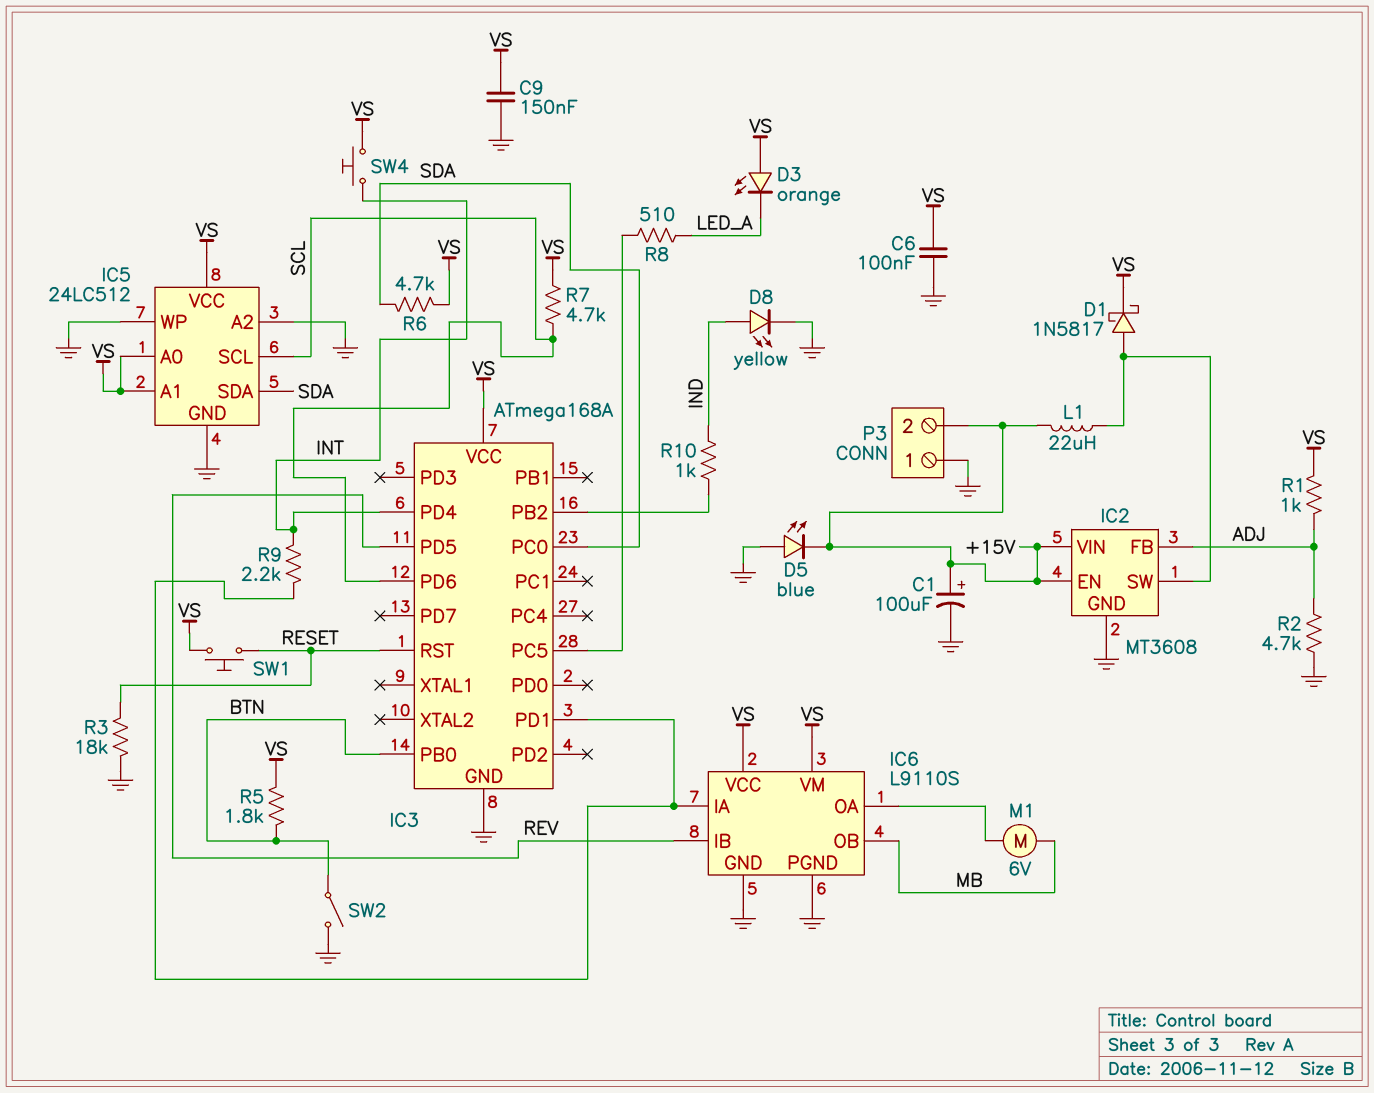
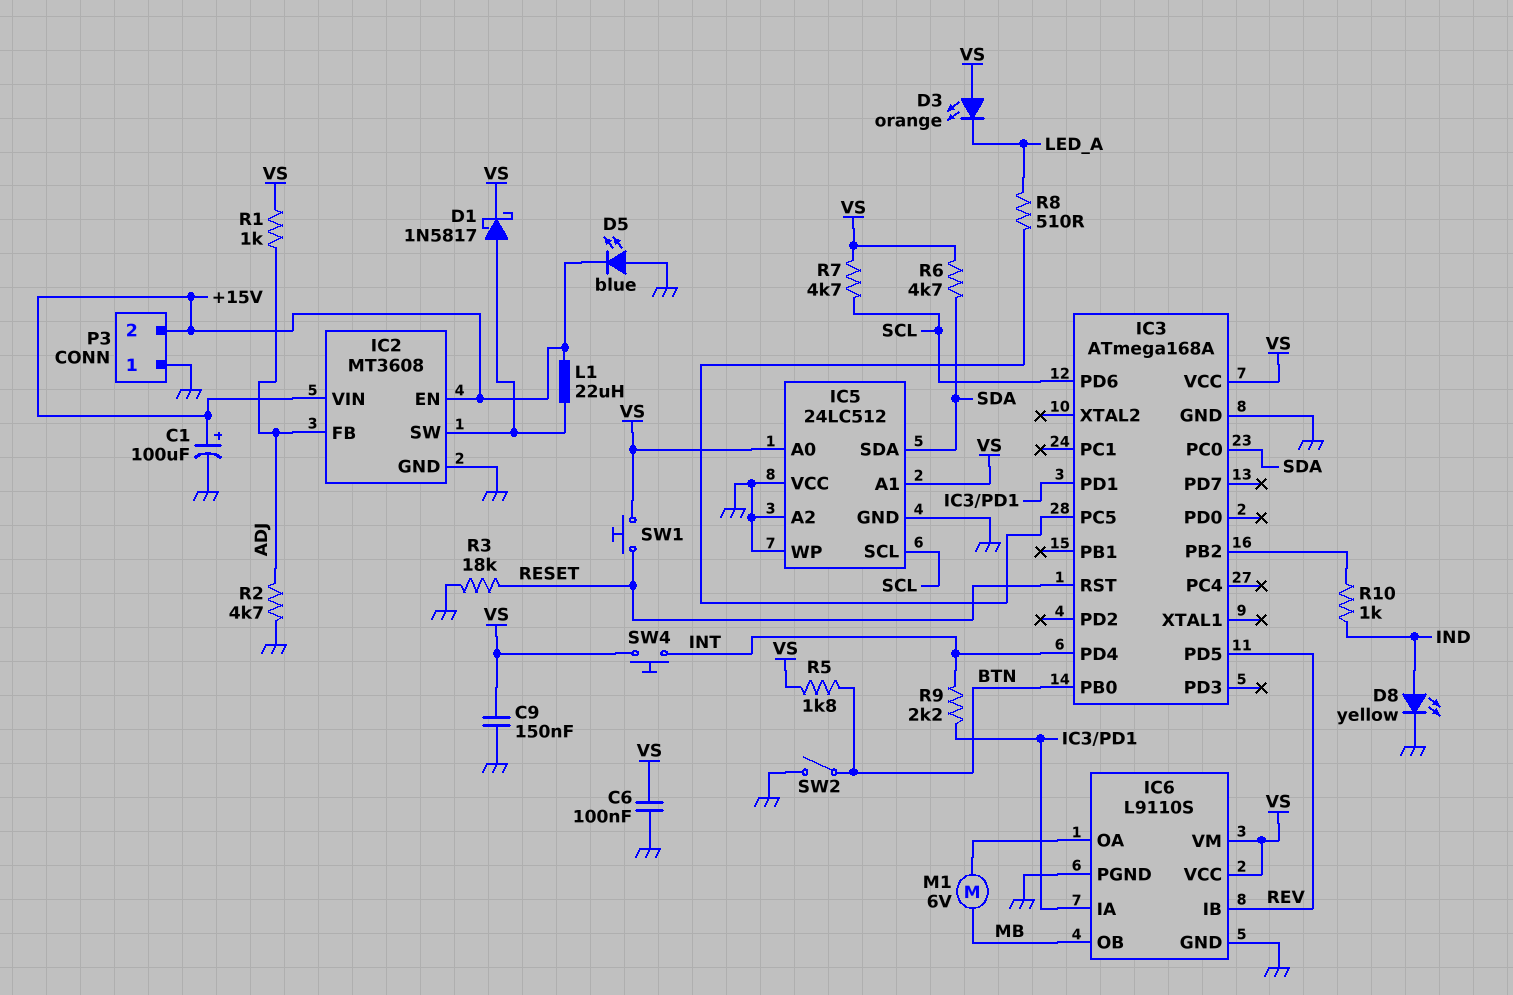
IC5 pin VCC: VS -> GND

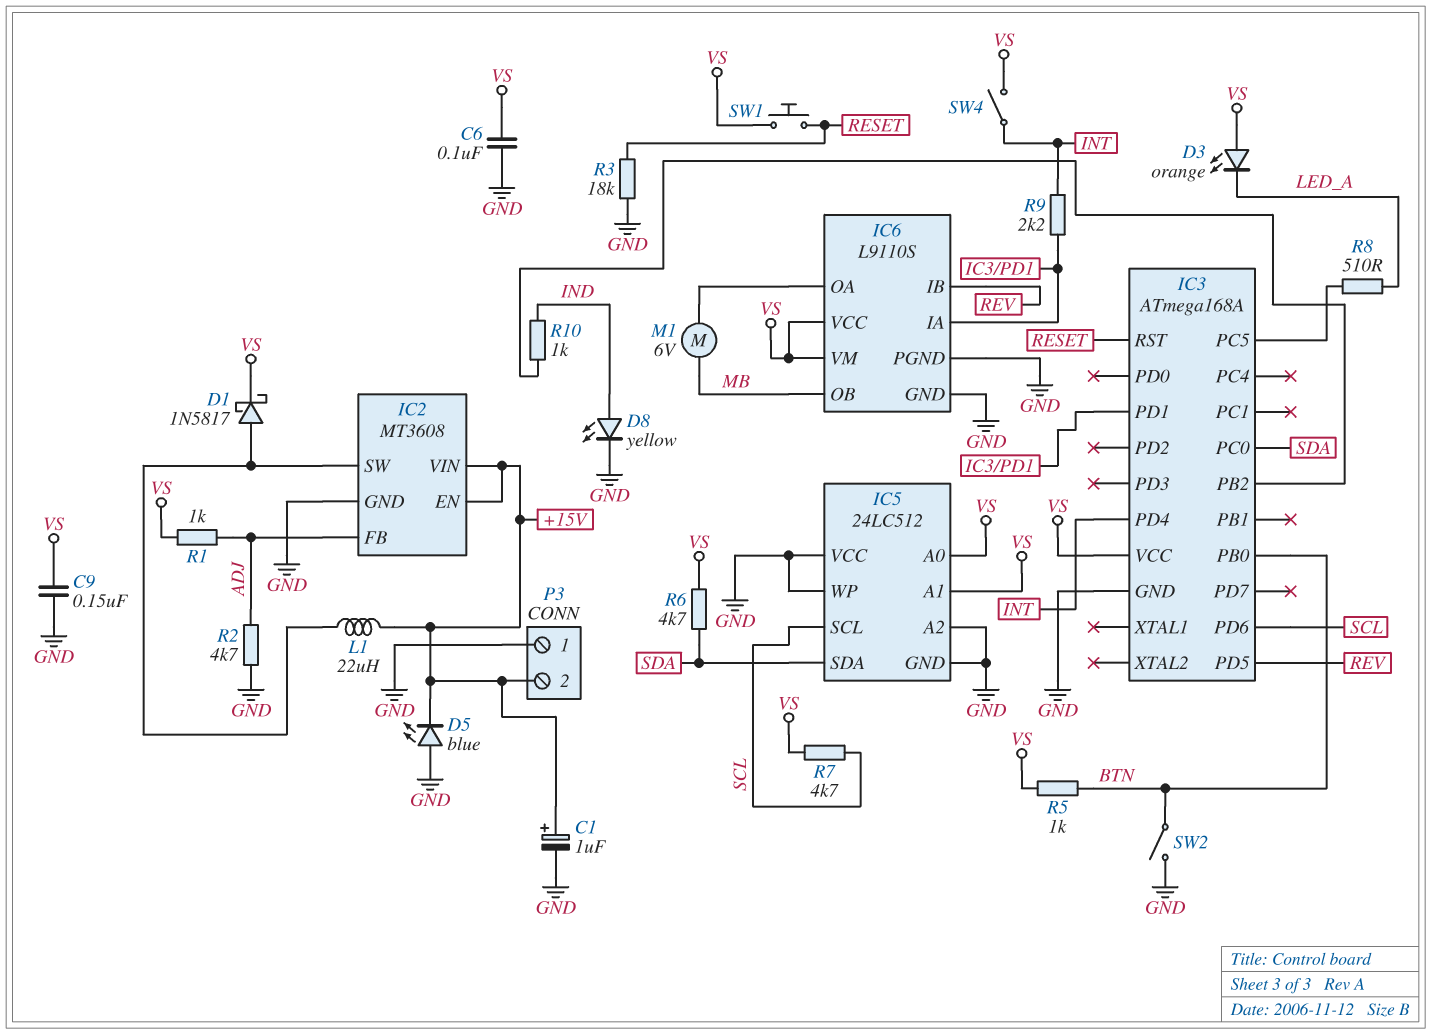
C1: 100uF (plus +15V, minus GND) -> 1uF (plus +15V, minus GND)
R5: 1.8k (BTN, VS) -> 1k (BTN, VS)
SW4: button (INT, VS) -> switch (INT, VS)

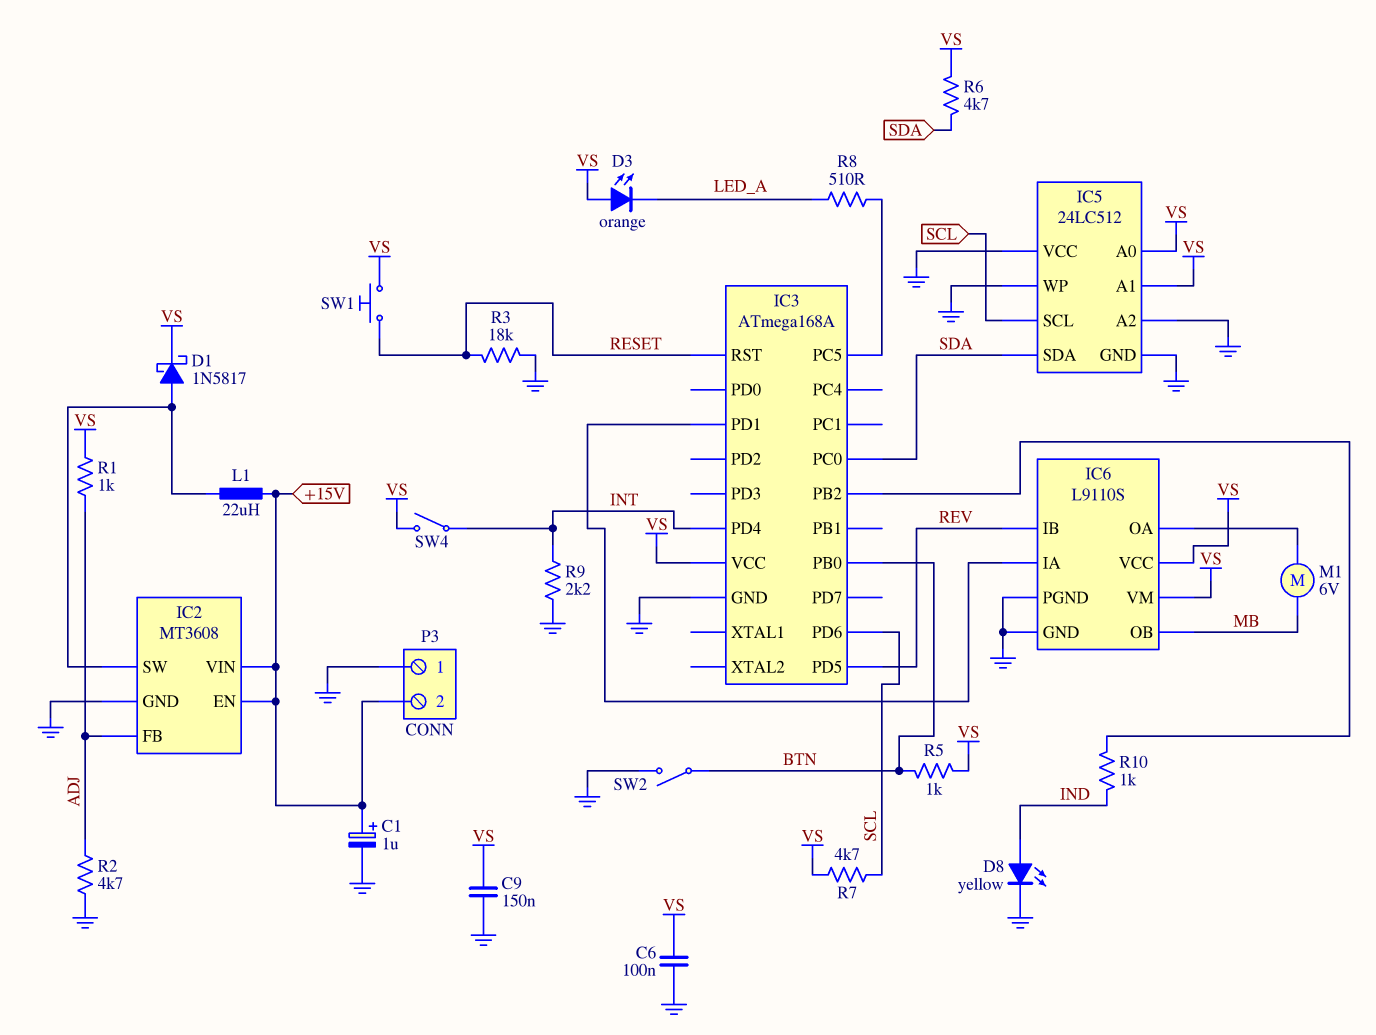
D5: LED blue (A GND, K +15V) -> none
R9: 2.2k (IC3/PD1, INT) -> 2.2k (GND, INT)

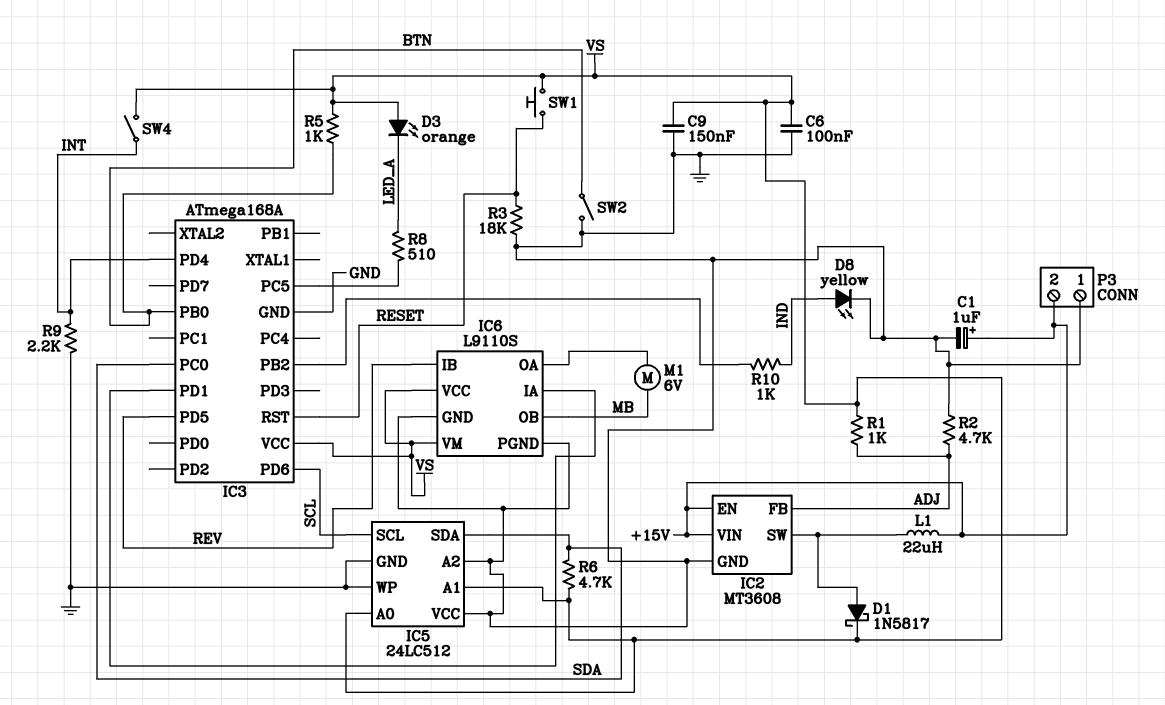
R7: 4.7k (SCL, VS) -> none

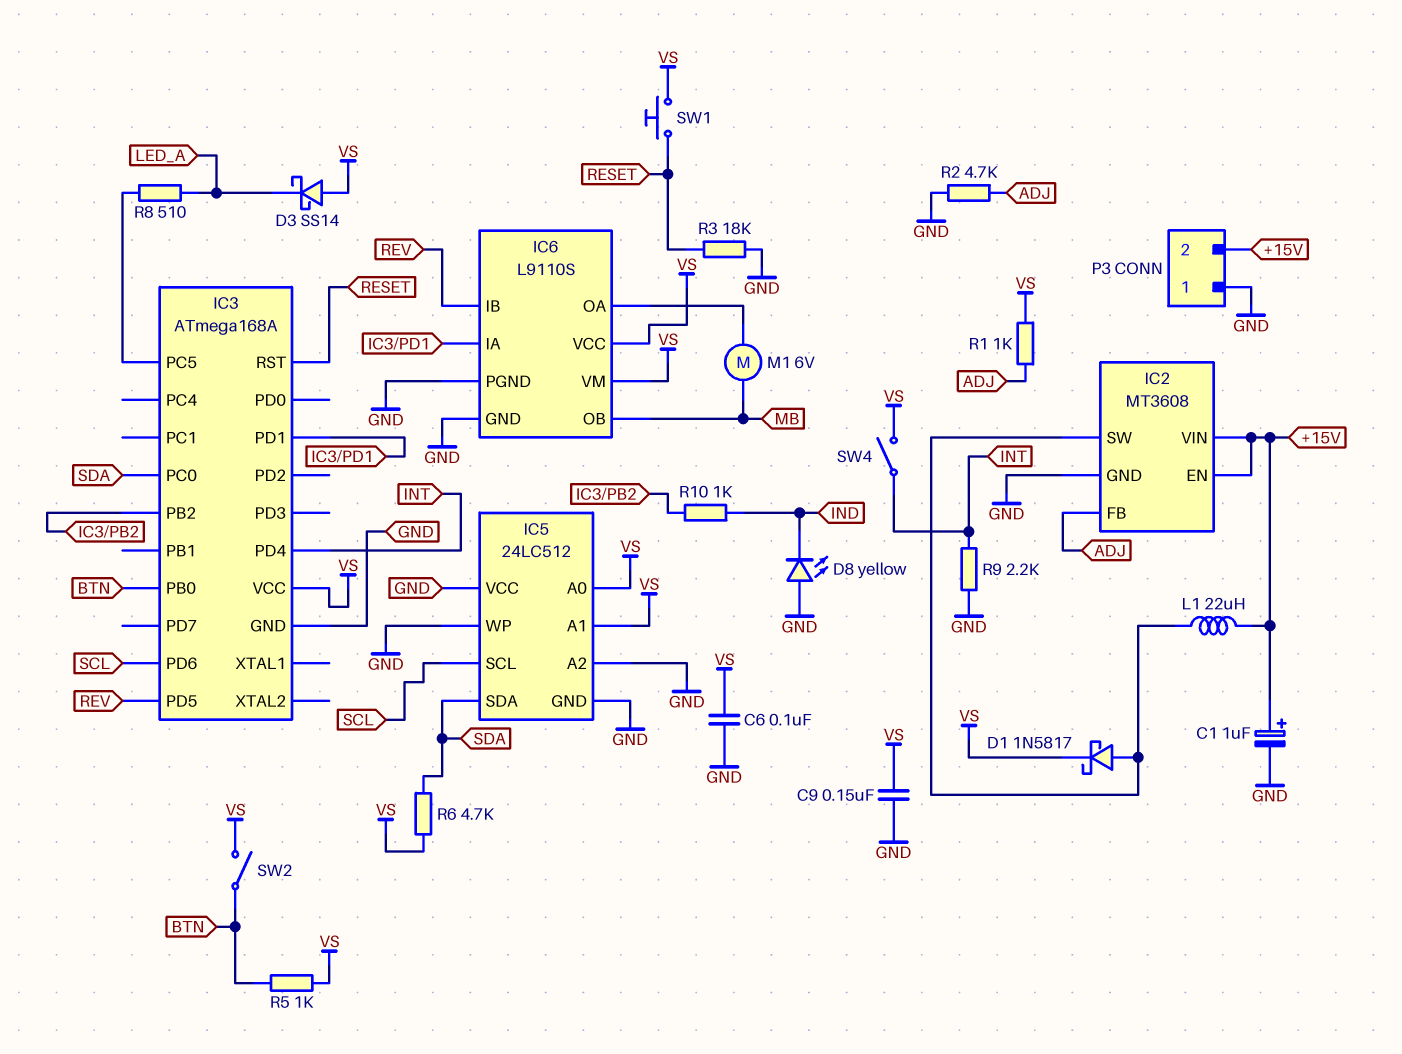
D3: LED orange (A VS, K LED_A) -> schottky SS14 (A VS, K LED_A)
D8: LED yellow (A IND, K GND) -> LED yellow (A GND, K IND)
SW2: switch (BTN, GND) -> switch (BTN, VS)

